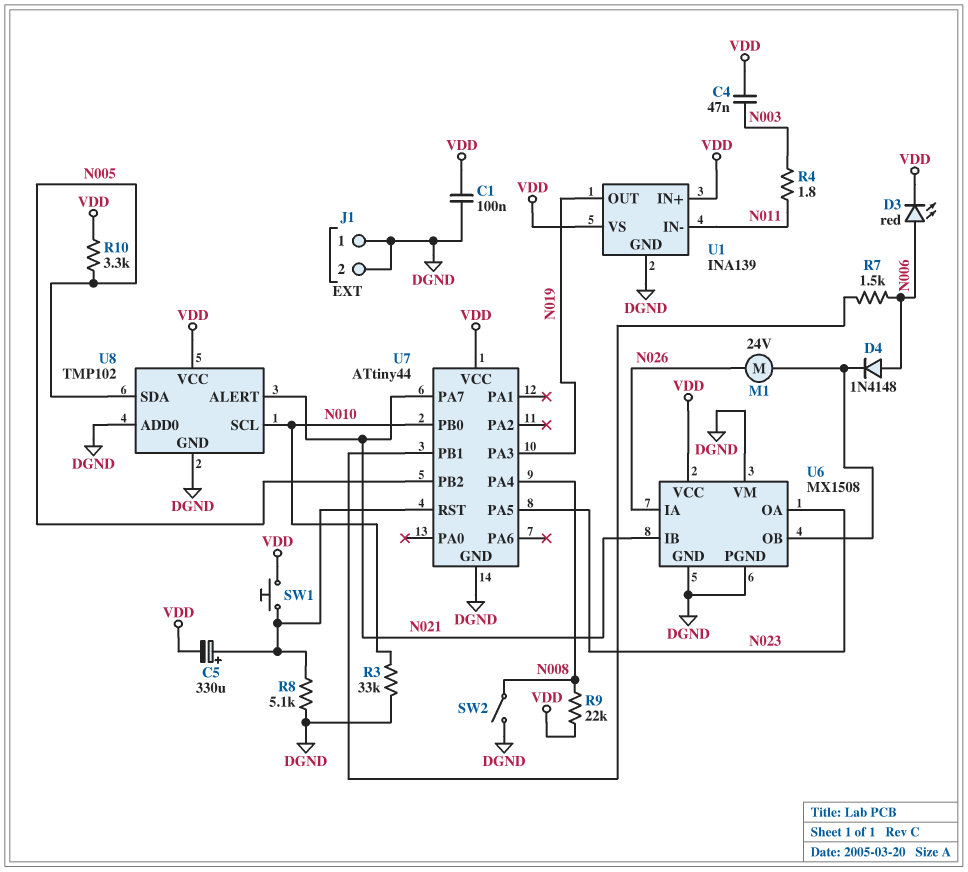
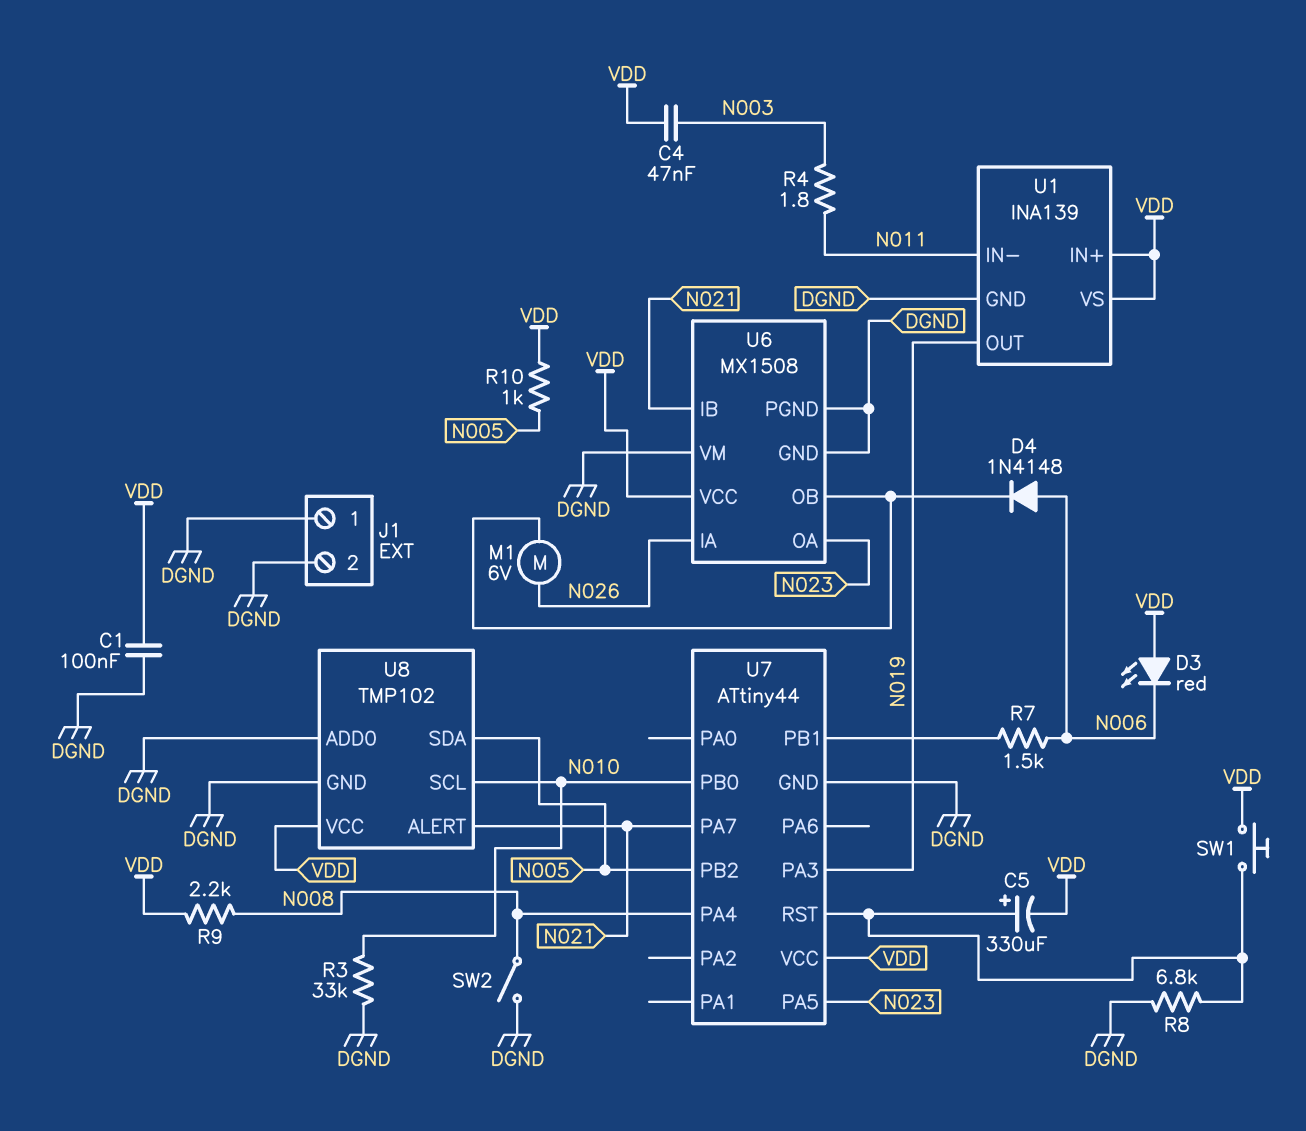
D3: LED red (A N006, K VDD) -> LED red (A VDD, K N006)
M1: motor 24V (N026, U6/OB) -> motor 6V (N026, U6/OB)
R8: 5.1k (DGND, U7/RST) -> 6.8k (DGND, U7/RST)
R9: 22k (N008, VDD) -> 2.2k (N008, VDD)
R10: 3.3k (N005, VDD) -> 1k (N005, VDD)

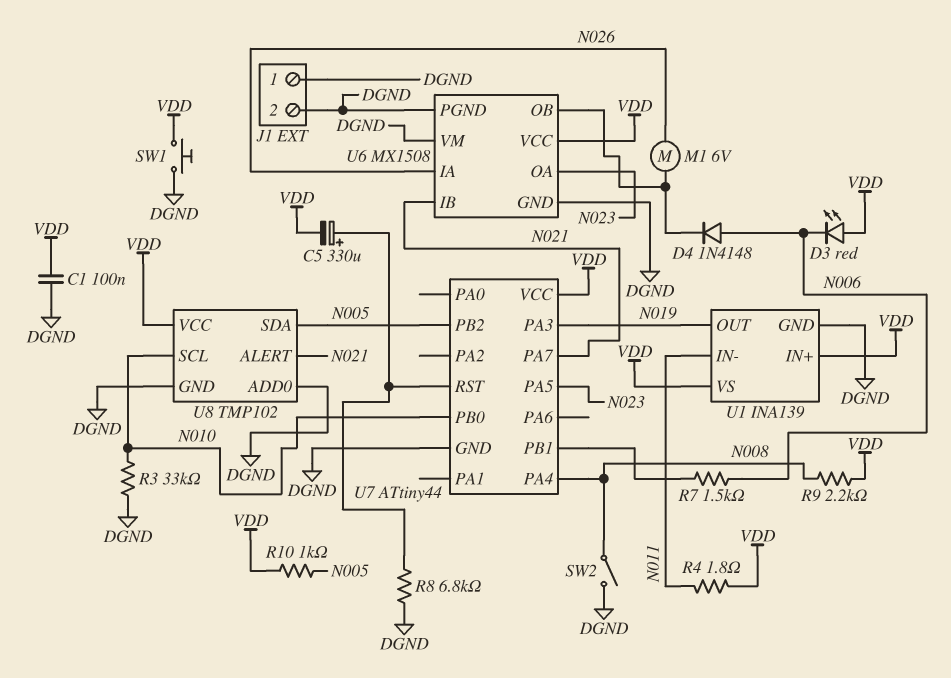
C4: 47nF (N003, VDD) -> none
R4: 1.8 (N003, N011) -> 1.8 (N011, VDD)
SW1: button (U7/RST, VDD) -> button (DGND, VDD)

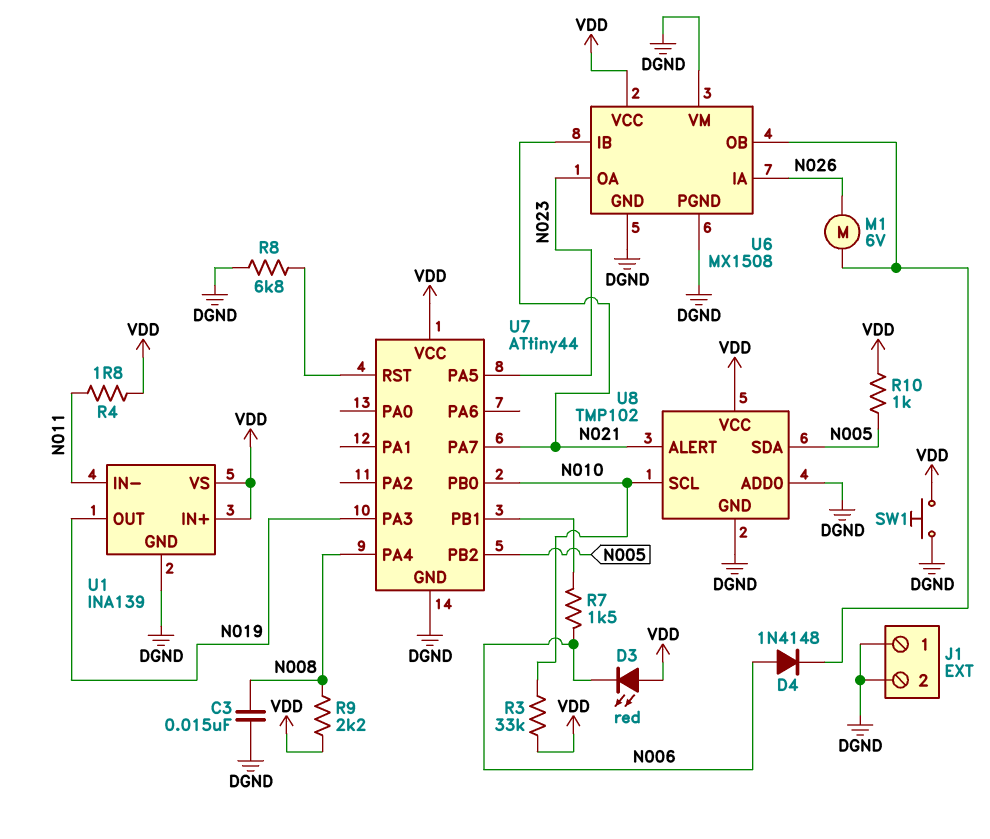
C1: 100nF (DGND, VDD) -> none
C3: none -> 15nF (DGND, N008)
C5: 330uF (plus U7/RST, minus VDD) -> none
R3: 33k (DGND, N010) -> 33k (N010, VDD)
SW2: switch (DGND, N008) -> none

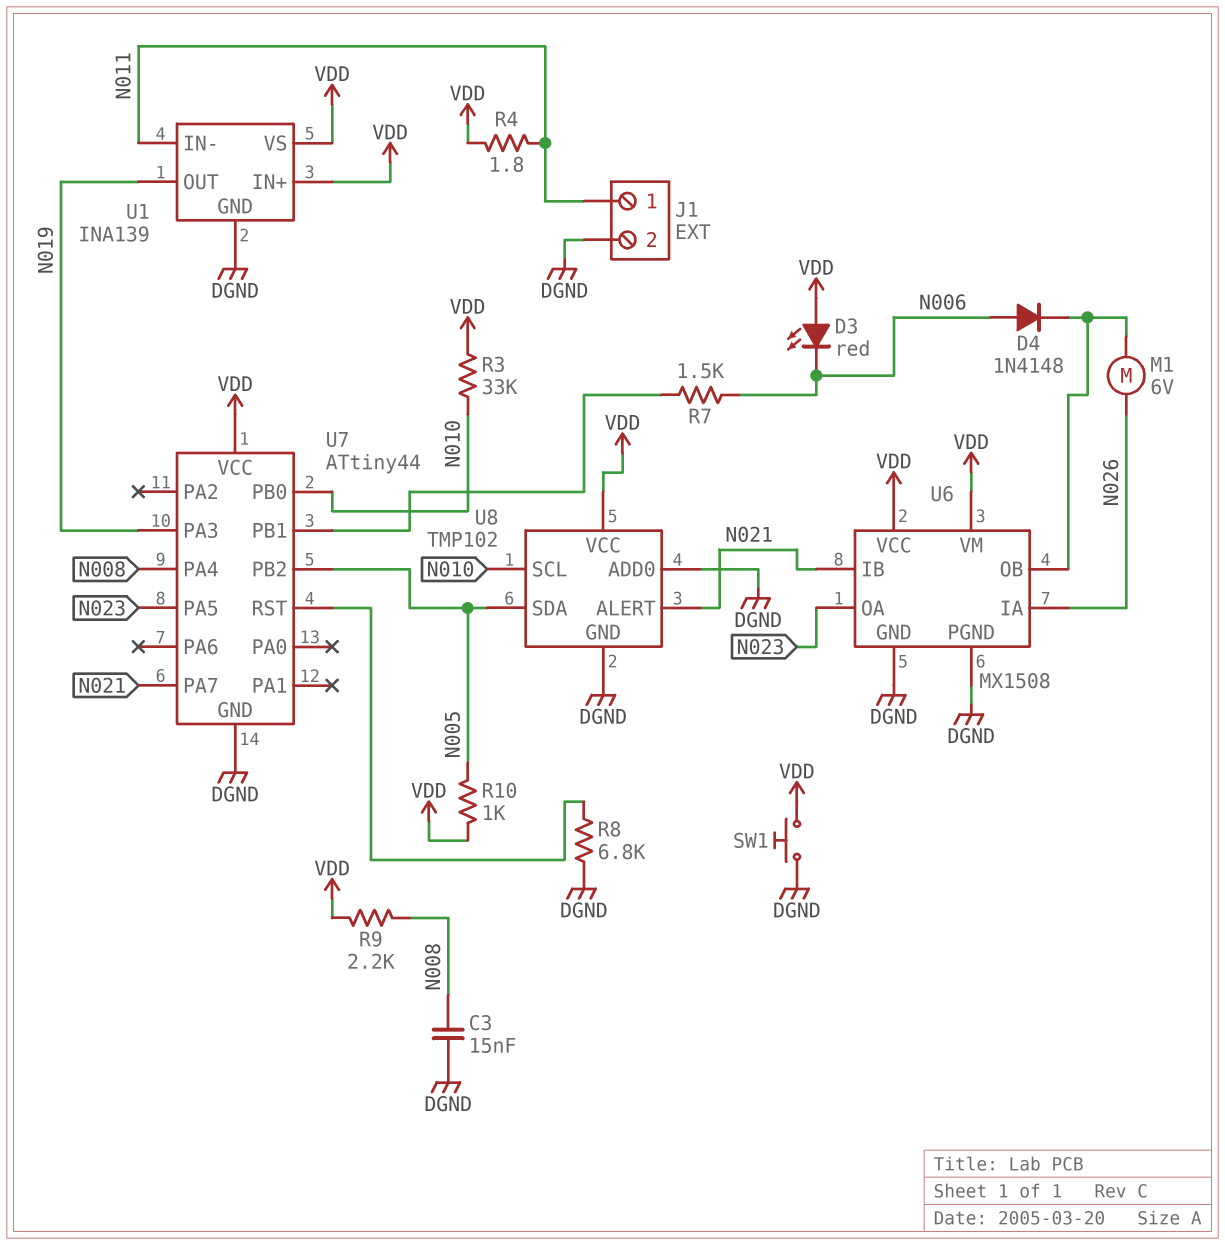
J1 pin 1: DGND -> N011
U6 pin VM: DGND -> VDD

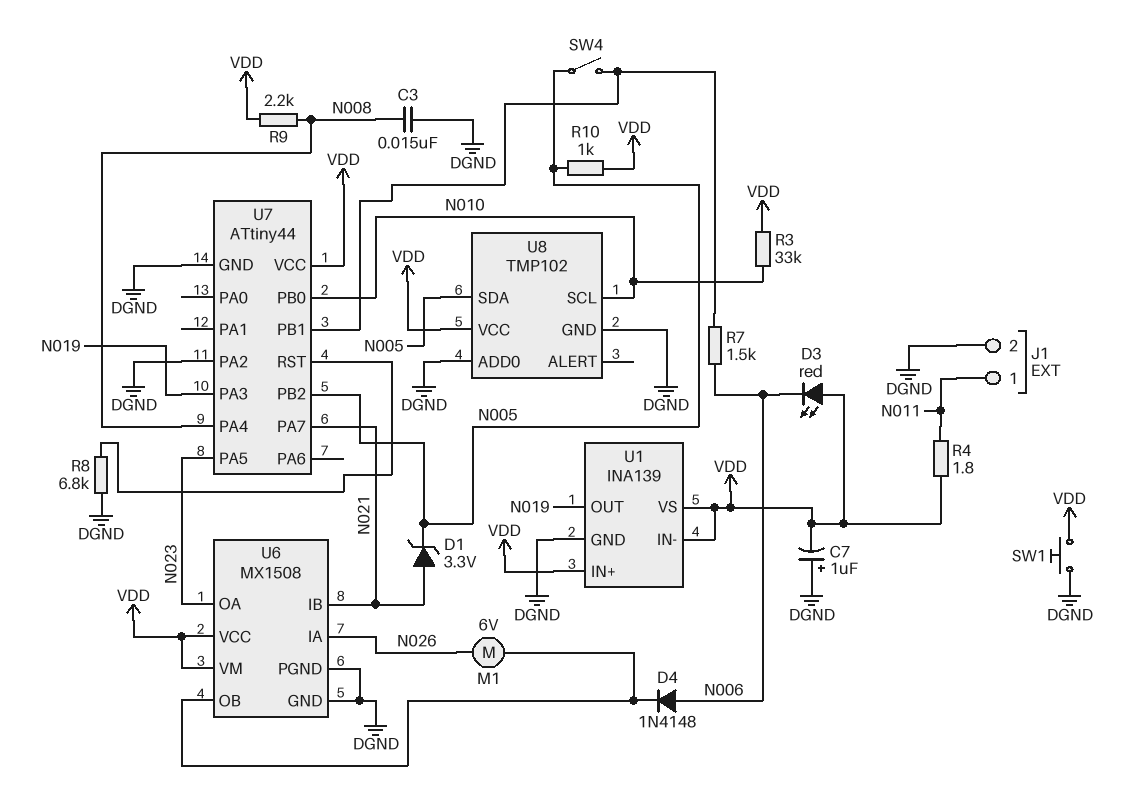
C7: none -> 1uF (plus DGND, minus VDD)
D1: none -> zener 3.3V (A N021, K N005)
SW4: none -> switch (N005, U7/PB1)
U1 pin IN-: N011 -> VDD
U7 pin PA2: none -> DGND
U8 pin ALERT: N021 -> none

